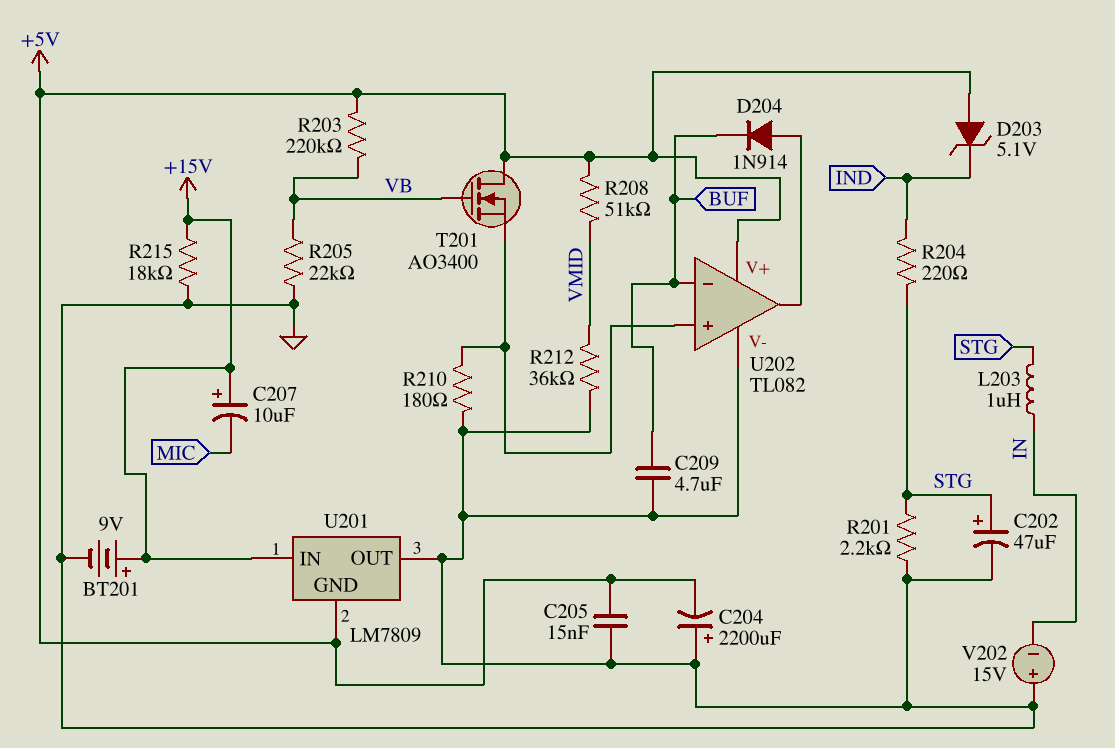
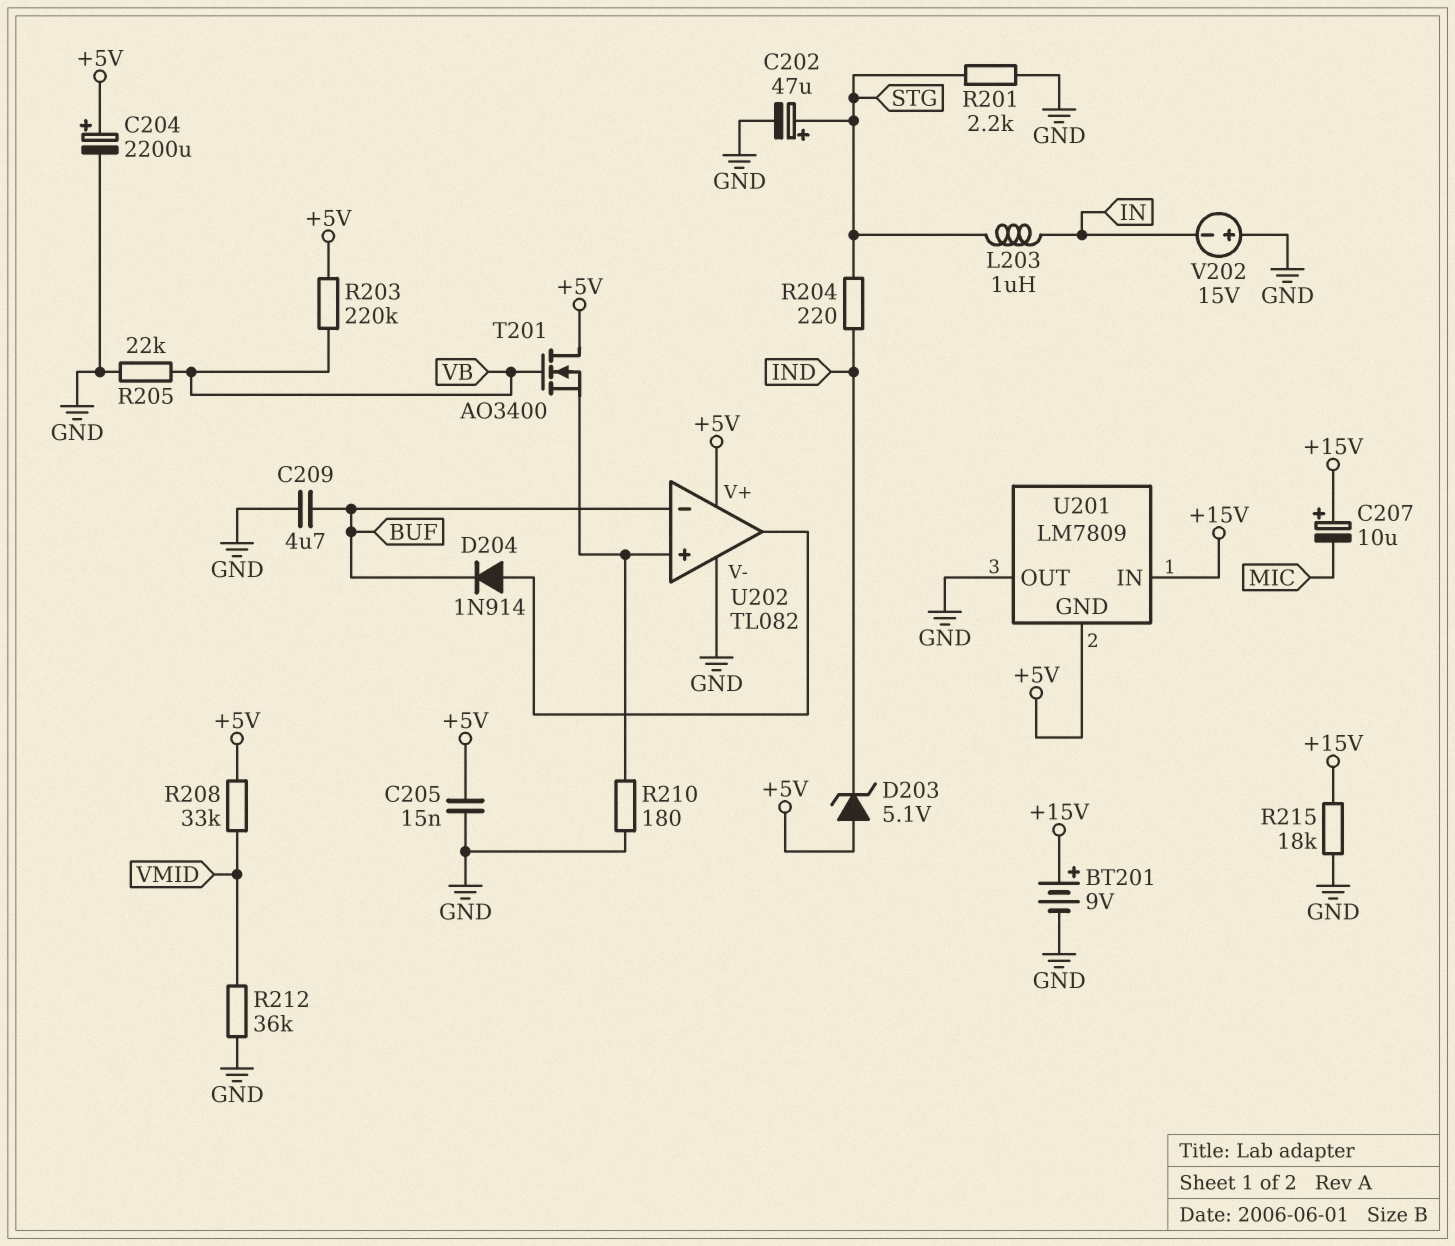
C204: 2200uF (plus GND, minus +5V) -> 2200uF (plus +5V, minus GND)
R208: 51k (+5V, VMID) -> 33k (+5V, VMID)

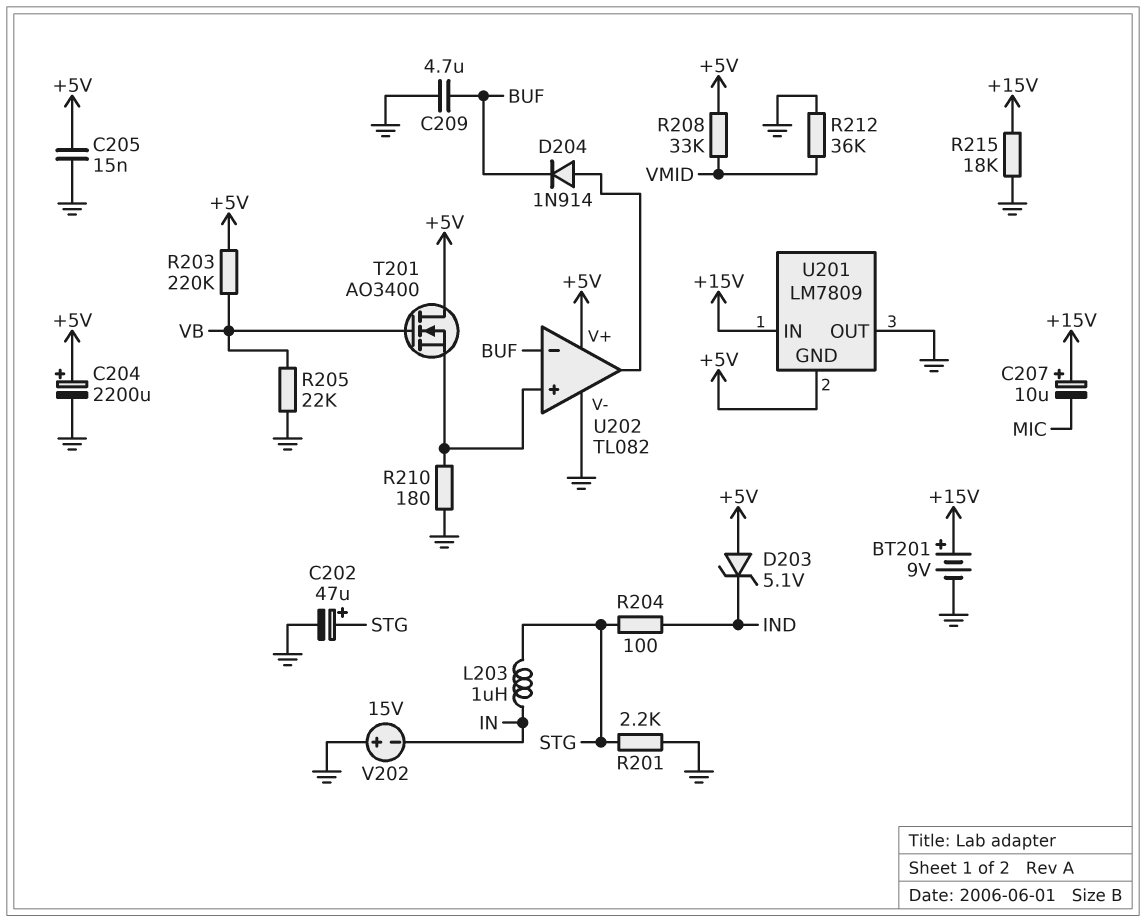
R204: 220 (IND, STG) -> 100 (IND, STG)

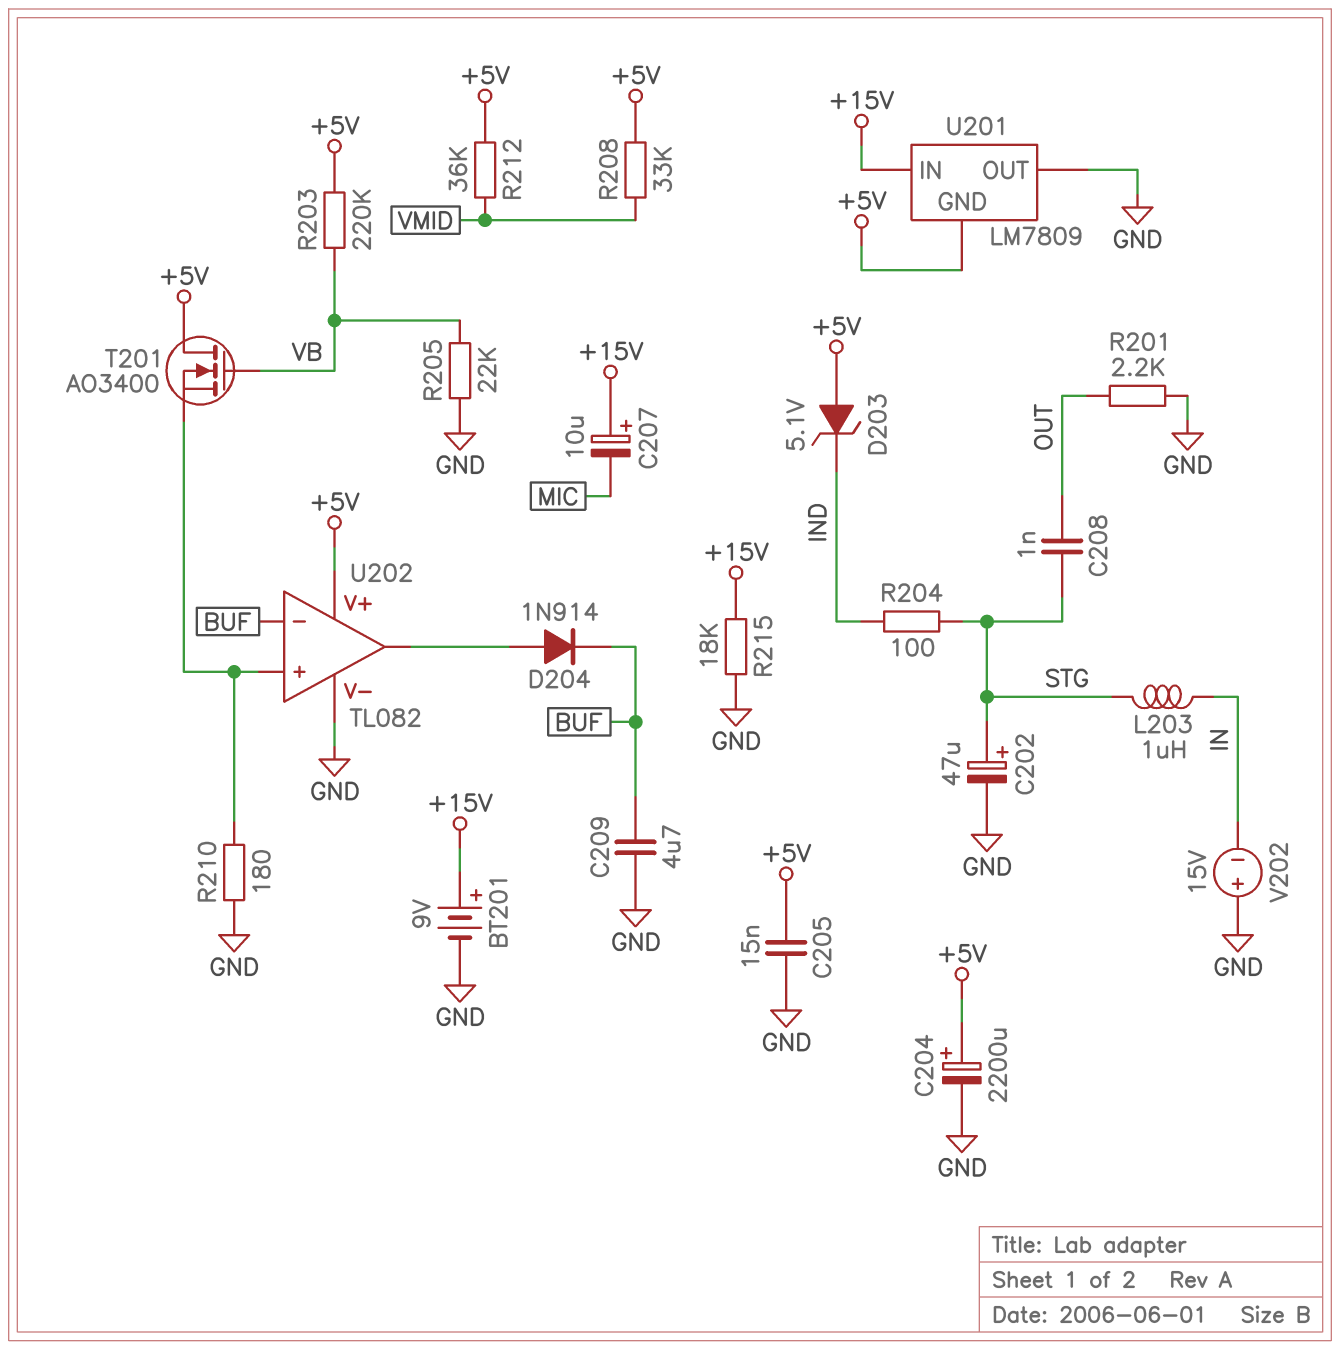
C208: none -> 1nF (OUT, STG)
R201: 2.2k (GND, STG) -> 2.2k (GND, OUT)
R212: 36k (GND, VMID) -> 36k (+5V, VMID)

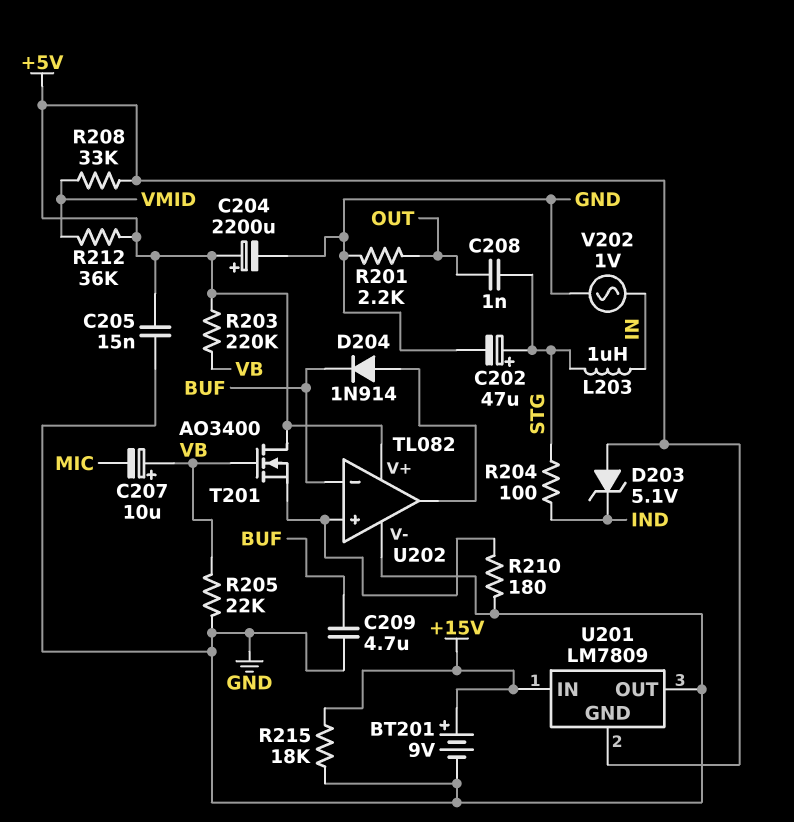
C207: 10uF (plus +15V, minus MIC) -> 10uF (plus VB, minus MIC)
V202: 15V (plus GND, minus IN) -> AC 1V (GND, IN)

